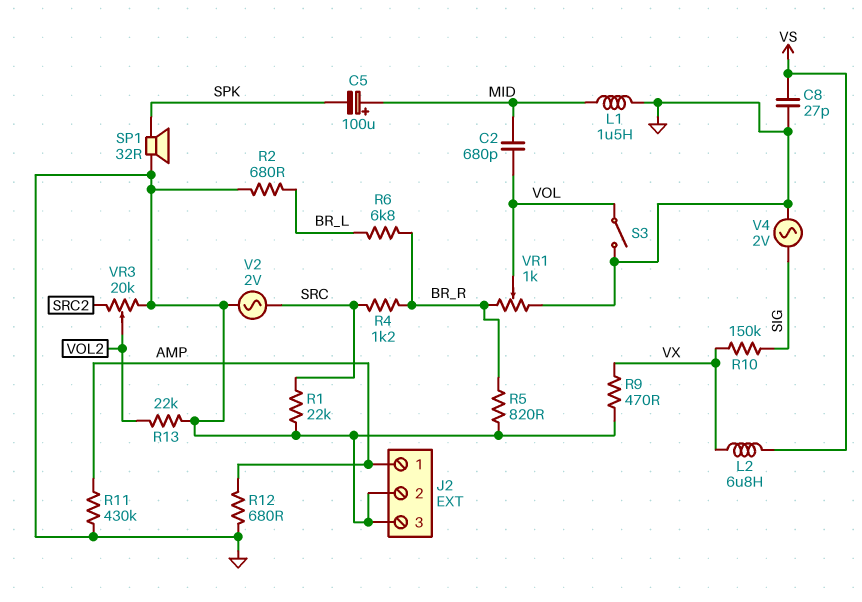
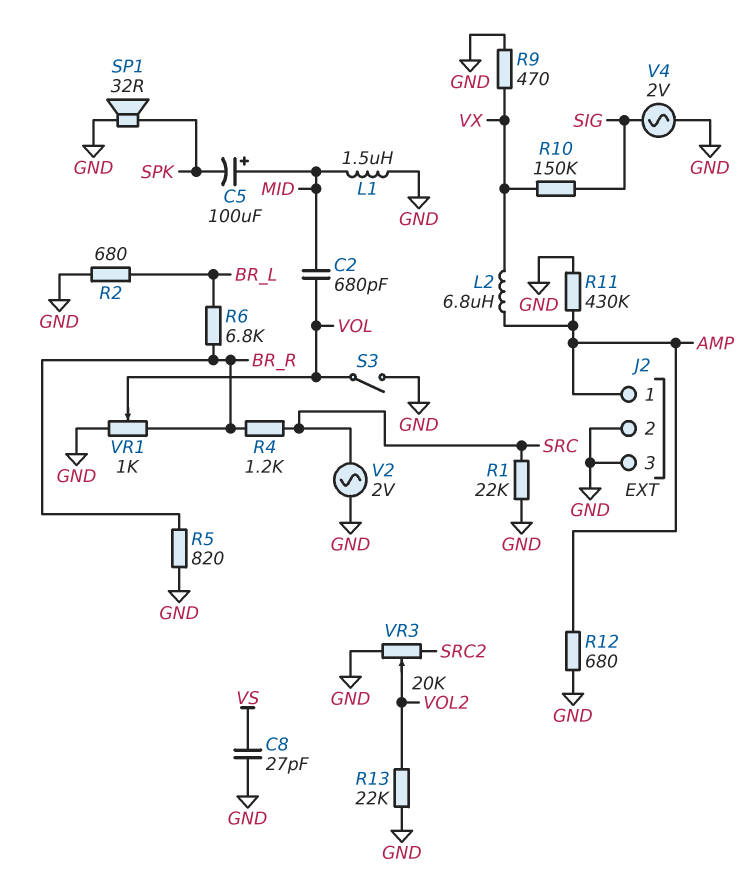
L2: 6.8uH (VS, VX) -> 6.8uH (AMP, VX)

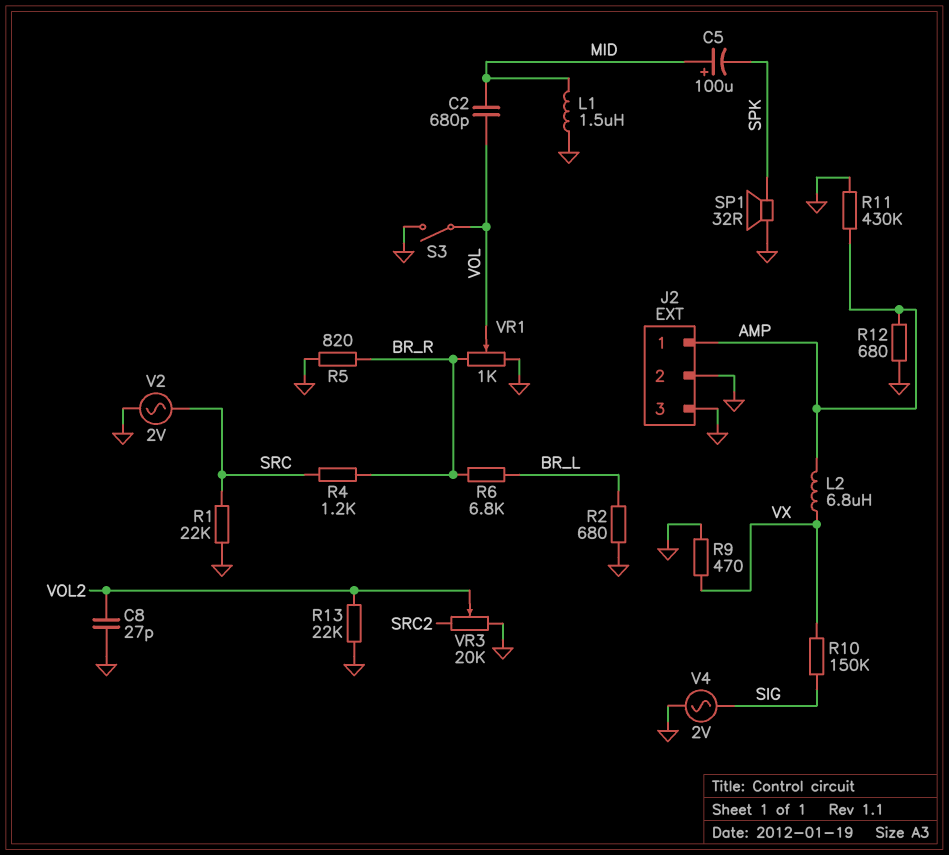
C8: 27pF (GND, VS) -> 27pF (GND, VOL2)

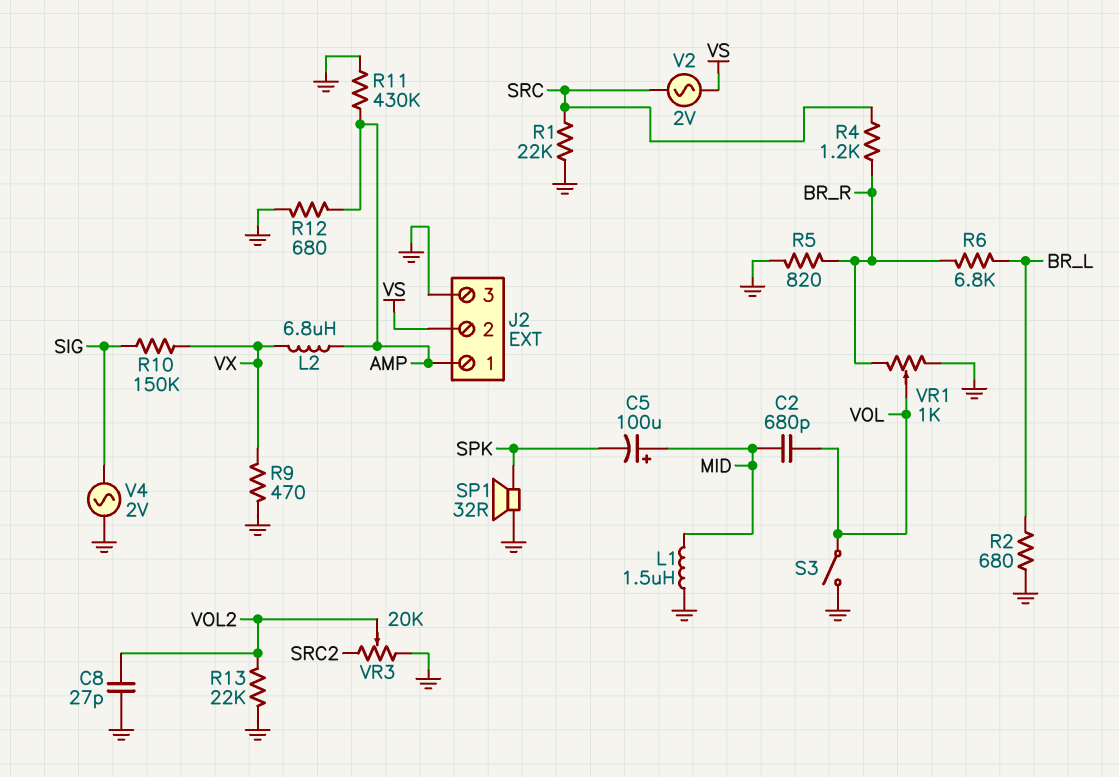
J2 pin 2: GND -> VS
V2: AC 2V (GND, SRC) -> AC 2V (SRC, VS)

